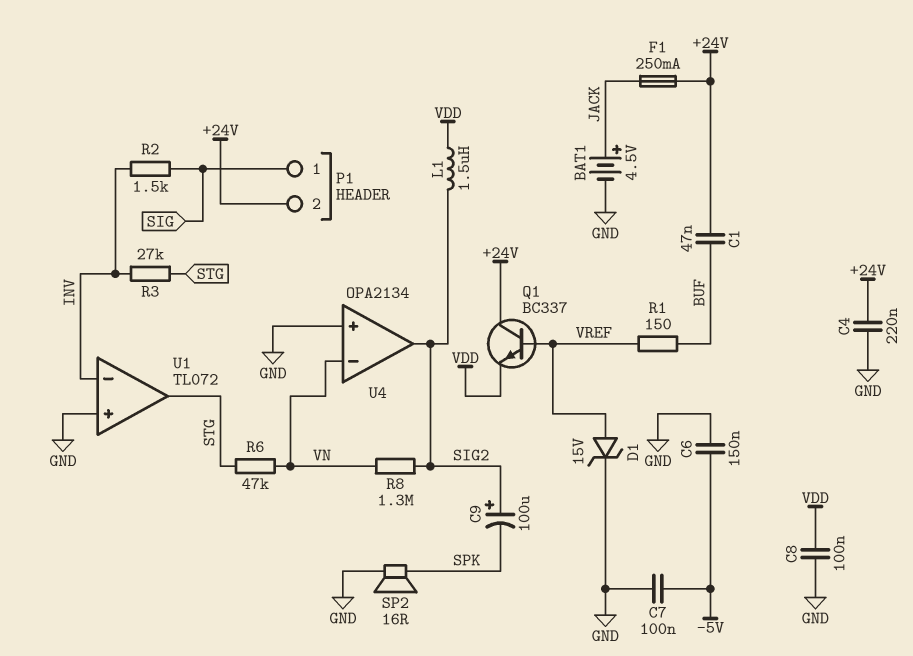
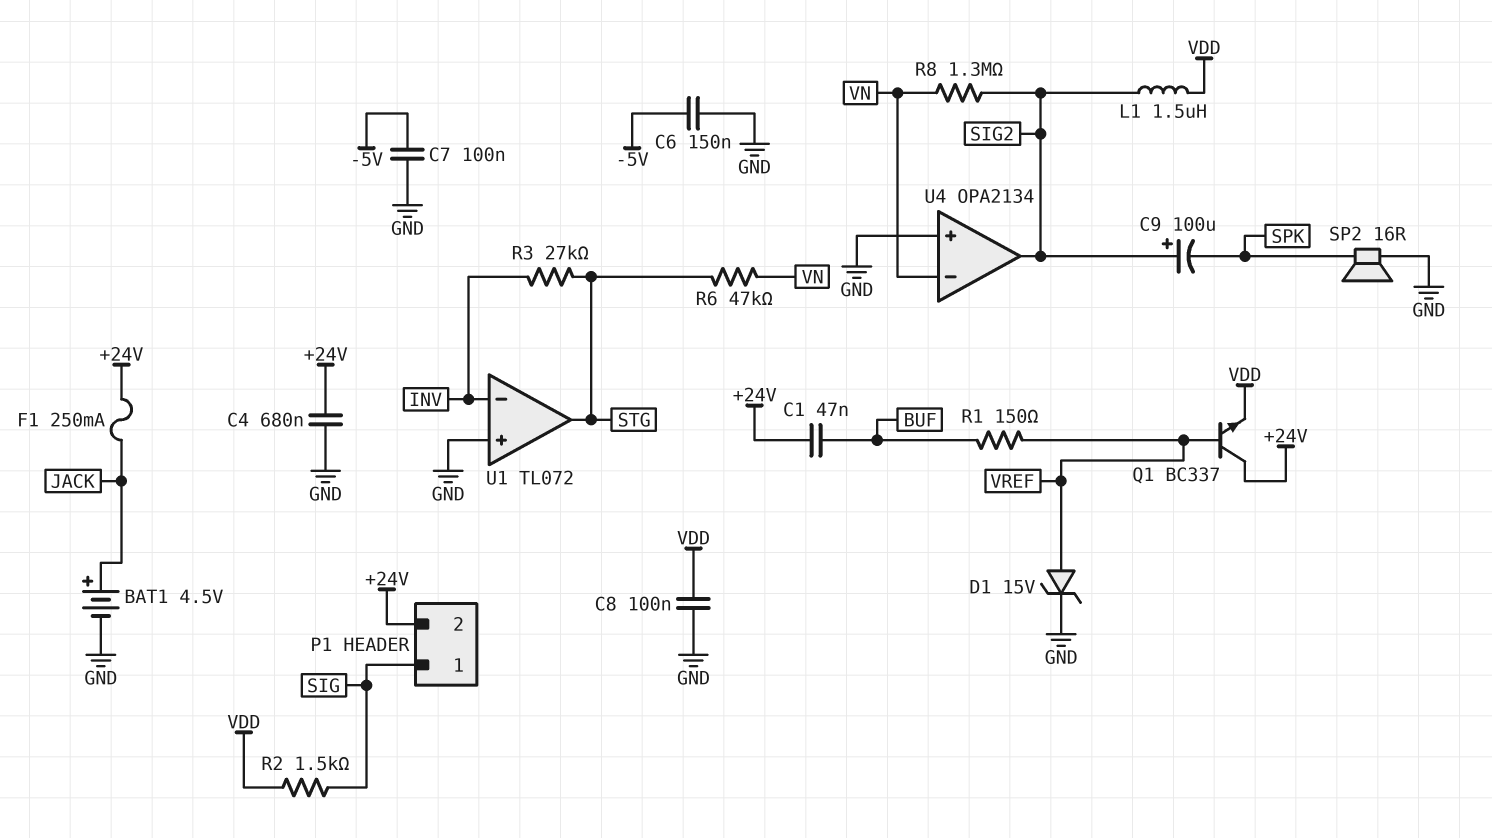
C4: 220nF (+24V, GND) -> 680nF (+24V, GND)
R2: 1.5k (INV, SIG) -> 1.5k (SIG, VDD)

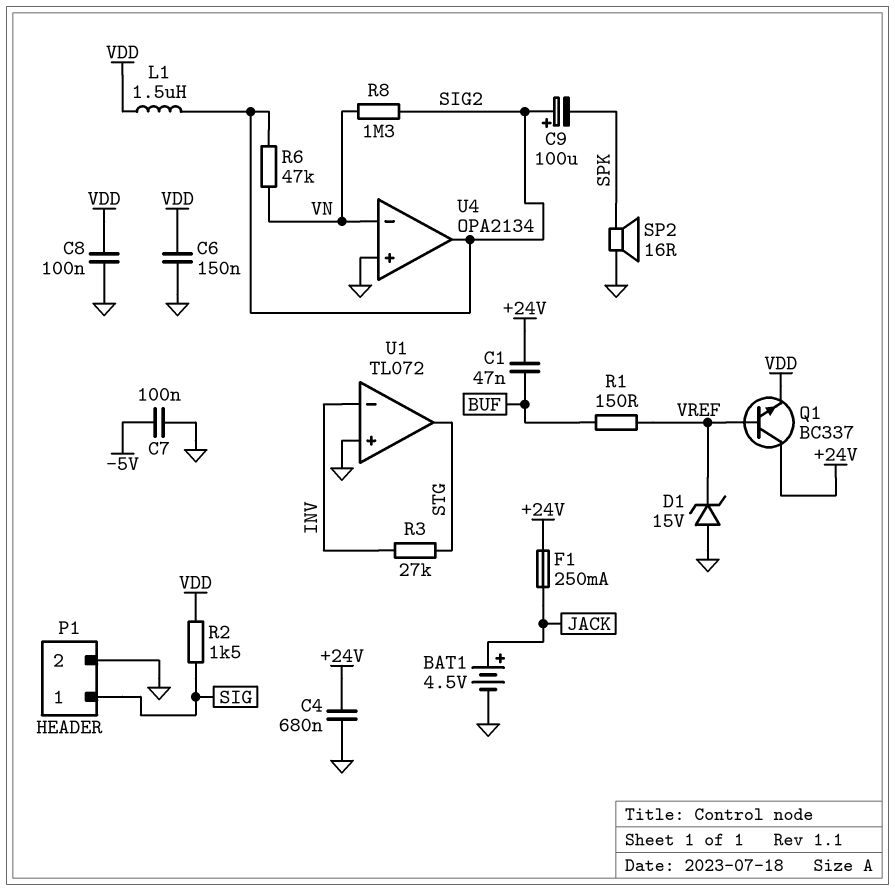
C6: 150nF (-5V, GND) -> 150nF (GND, VDD)
D1: zener 15V (A VREF, K GND) -> zener 15V (A GND, K VREF)
P1 pin 2: +24V -> GND
R6: 47k (STG, VN) -> 47k (SIG2, VN)

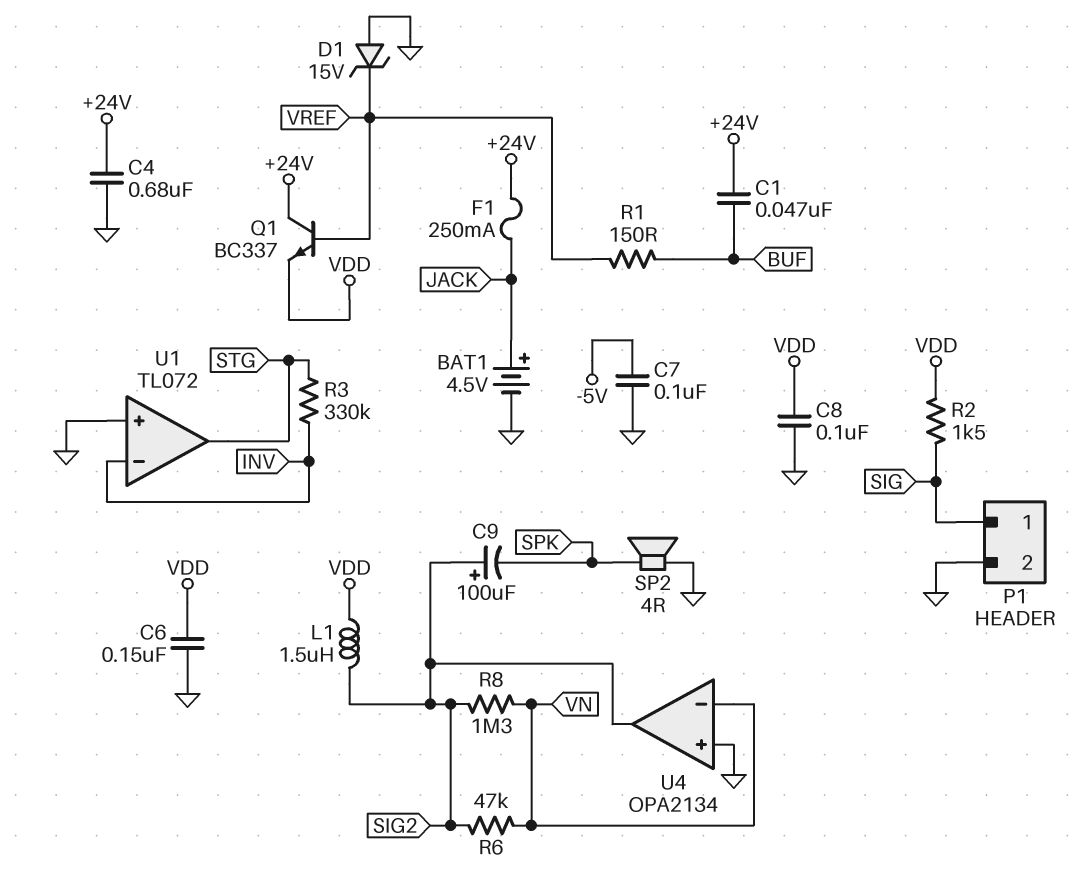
R3: 27k (INV, STG) -> 330k (INV, STG)
SP2: speaker 16R (GND, SPK) -> speaker 4R (GND, SPK)

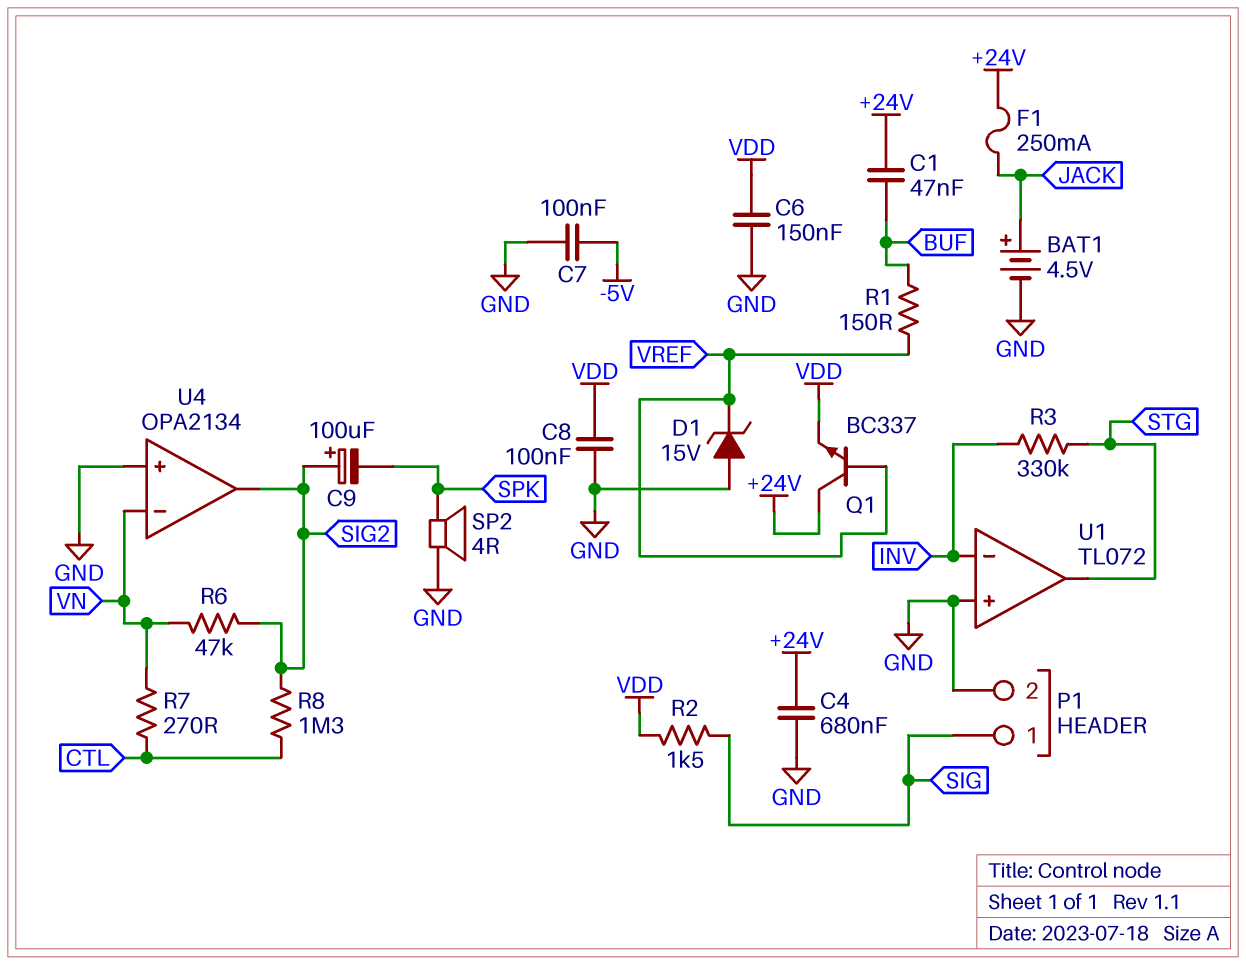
L1: 1.5uH (SIG2, VDD) -> none
R7: none -> 270 (CTL, VN)
R8: 1.3M (SIG2, VN) -> 1.3M (CTL, SIG2)

